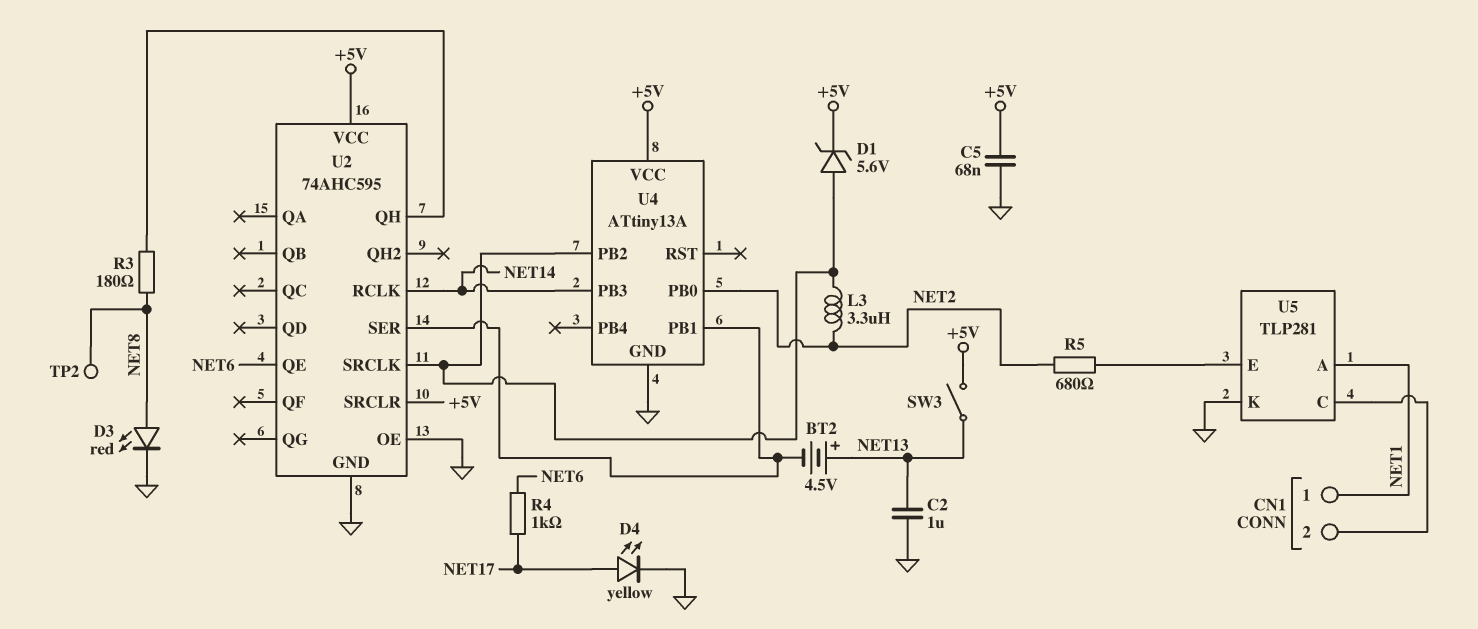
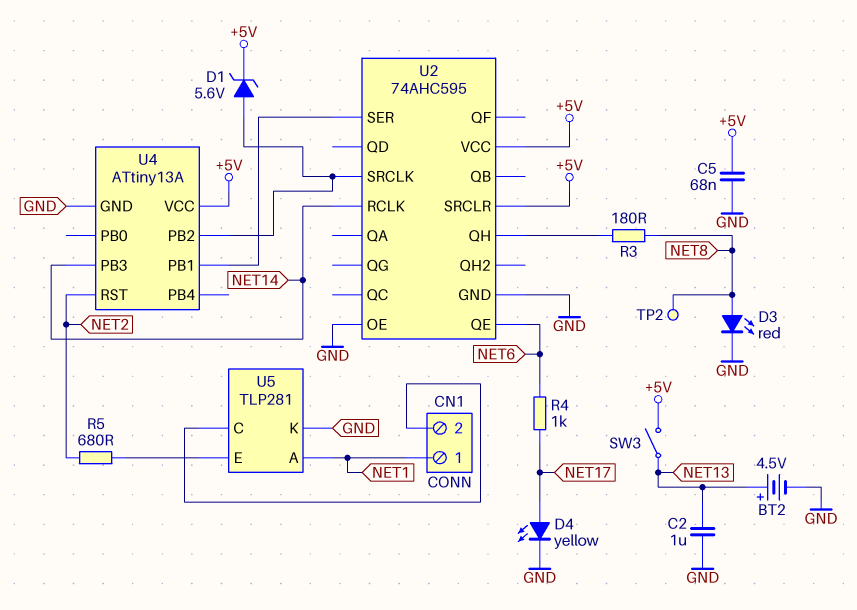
BT2: 4.5V (plus NET13, minus U2/SER) -> 4.5V (plus NET13, minus GND)
L3: 3.3uH (NET2, U2/SRCLK) -> none
U4 pin PB0: NET2 -> none
U4 pin RST: none -> NET2

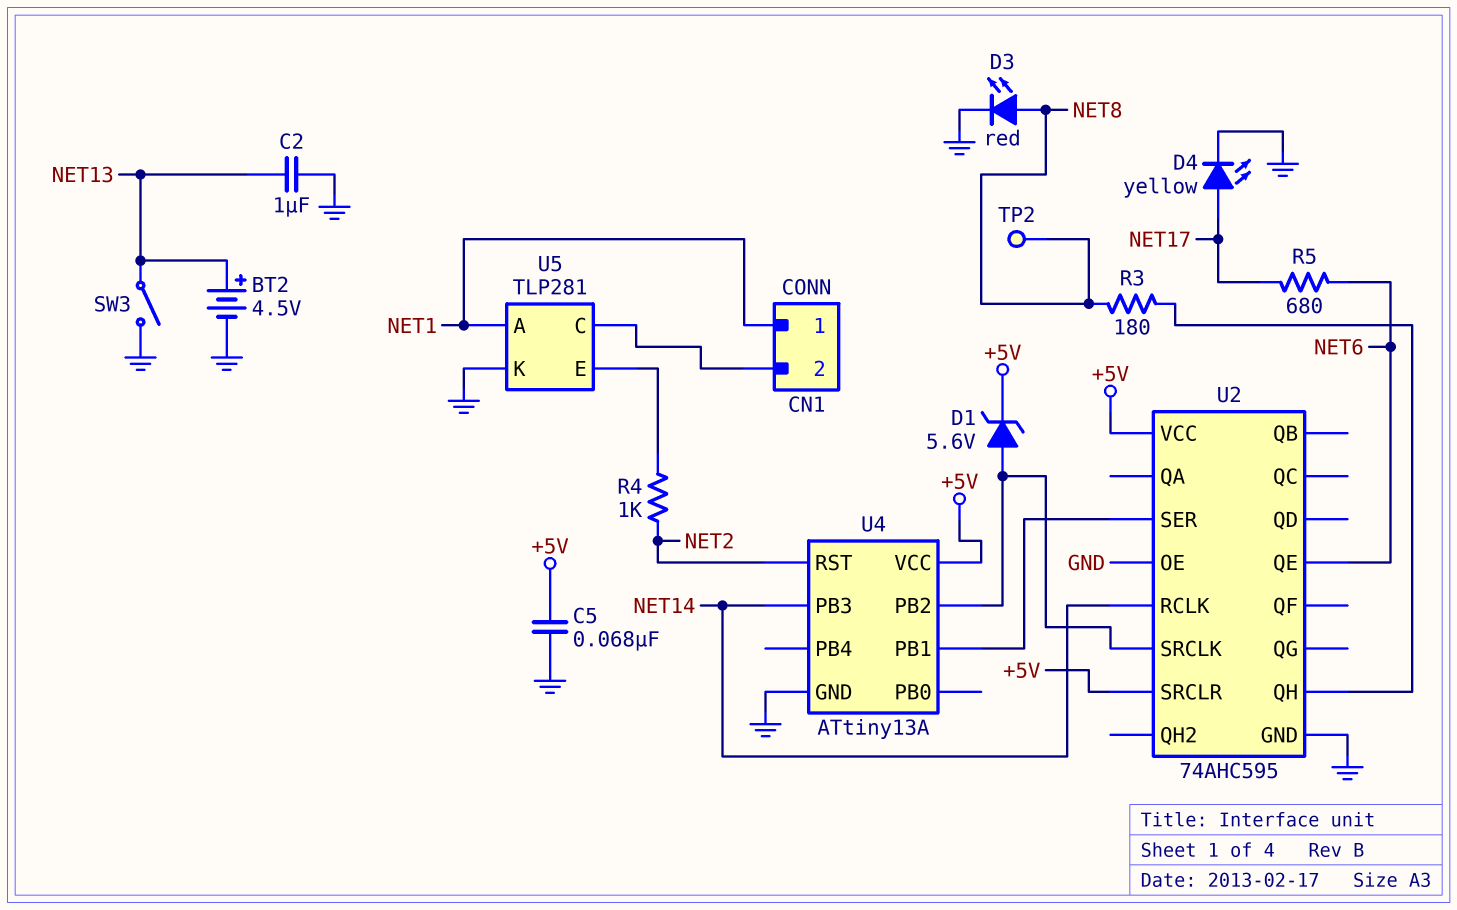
R4: 1k (NET6, NET17) -> 1k (NET2, U5/E)
R5: 680 (NET2, U5/E) -> 680 (NET6, NET17)
SW3: switch (+5V, NET13) -> switch (GND, NET13)

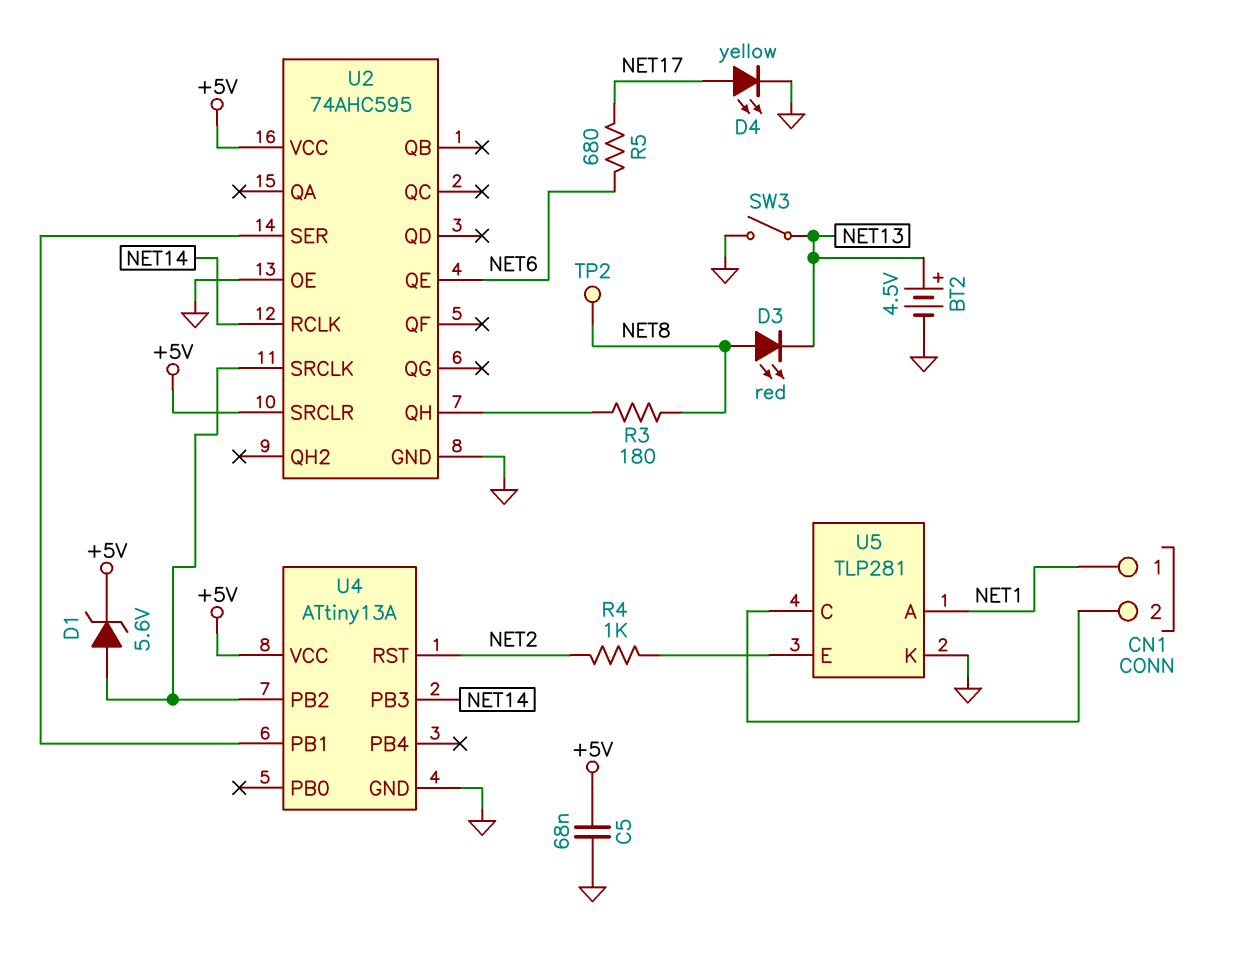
C2: 1uF (GND, NET13) -> none
D3: LED red (A NET8, K GND) -> LED red (A NET8, K NET13)

